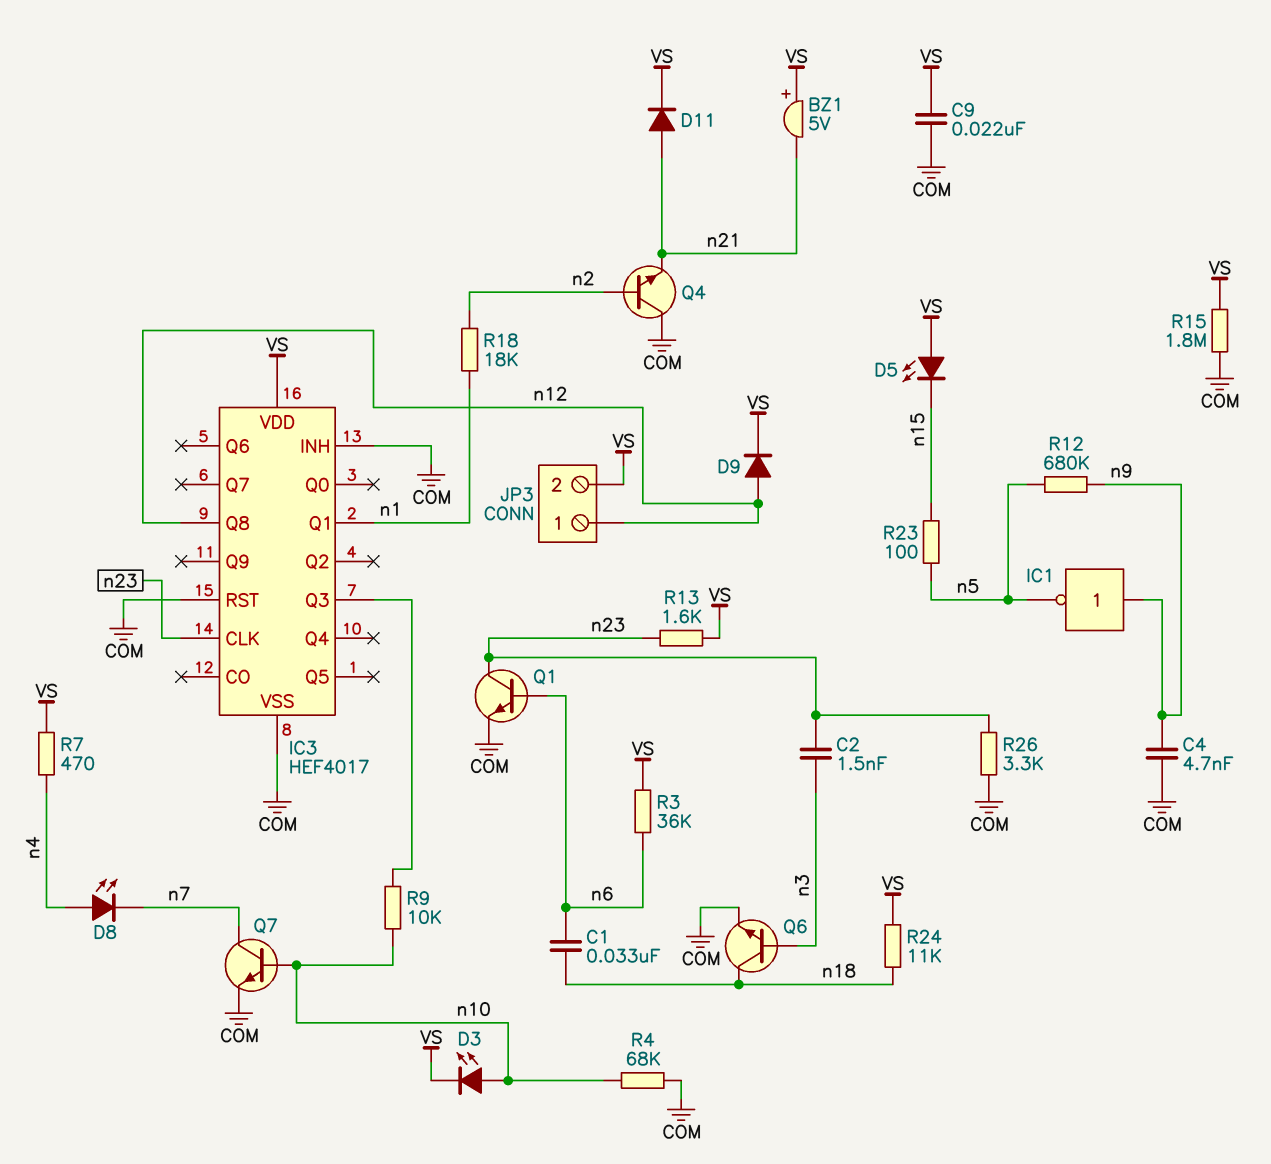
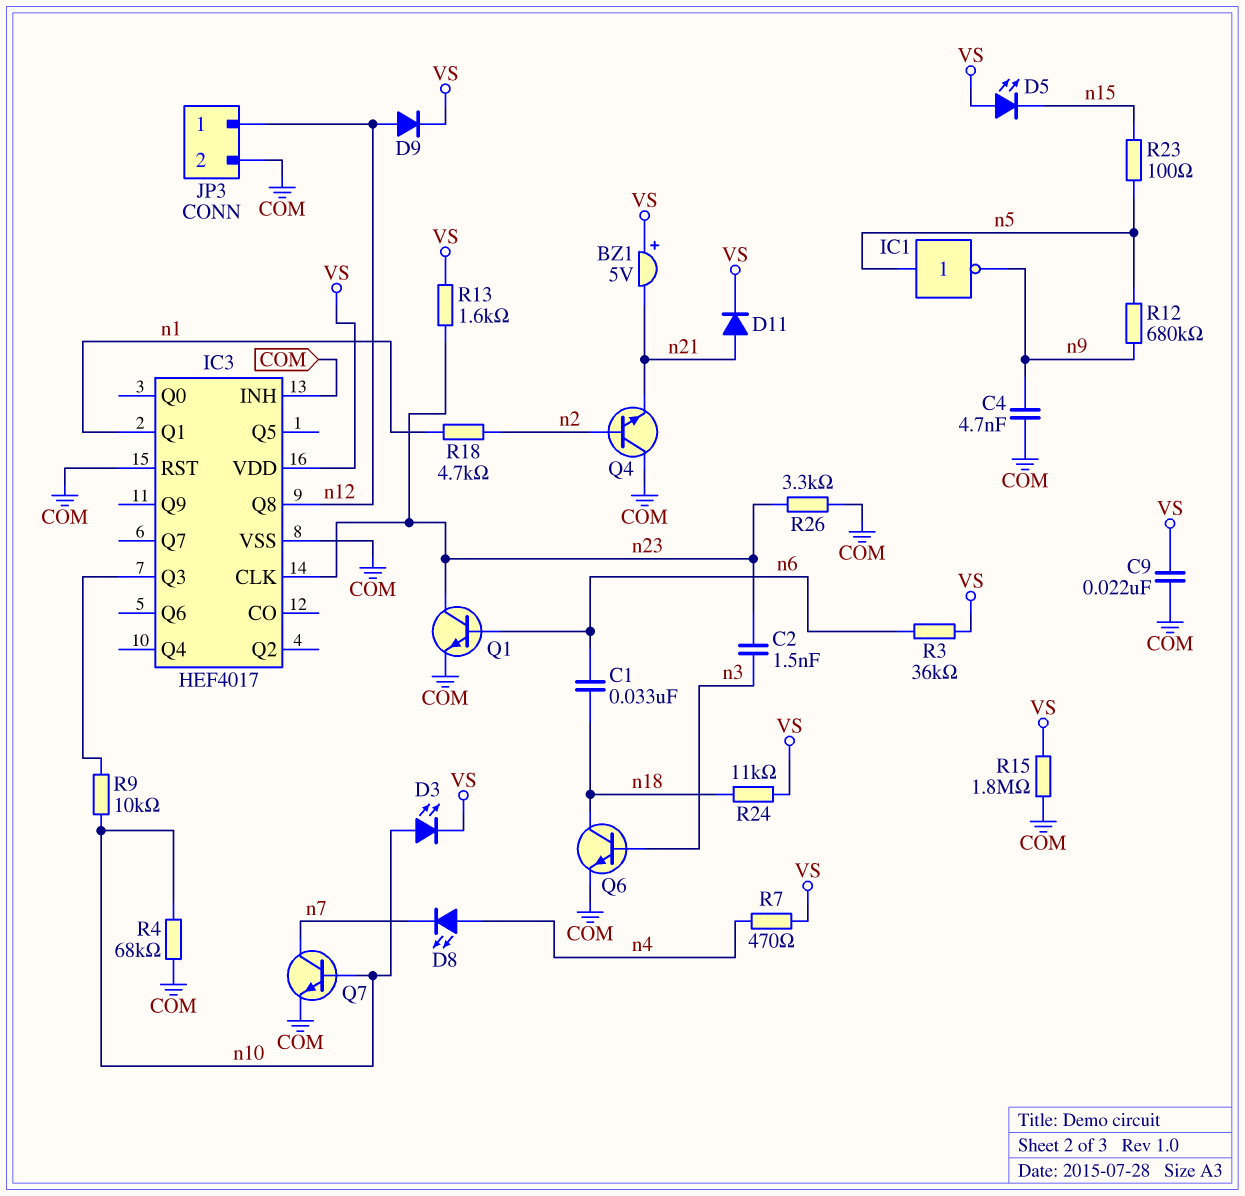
IC1: NOT (in n9, out n5) -> NOT (in n5, out n9)
JP3 pin 2: VS -> COM
R18: 18k (n1, n2) -> 4.7k (n1, n2)

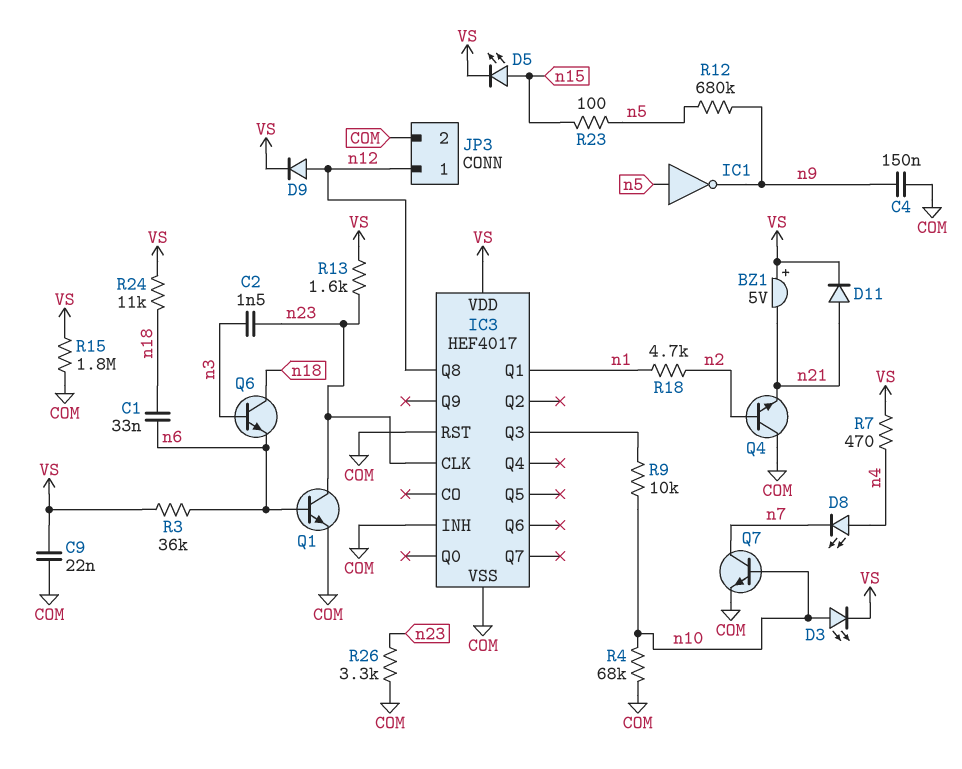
C4: 4.7nF (COM, n9) -> 150nF (COM, n9)
D5: LED (A VS, K n15) -> LED (A n15, K VS)
Q6: NPN (B n3, C n18, E COM) -> NPN (B n3, C n18, E n6)

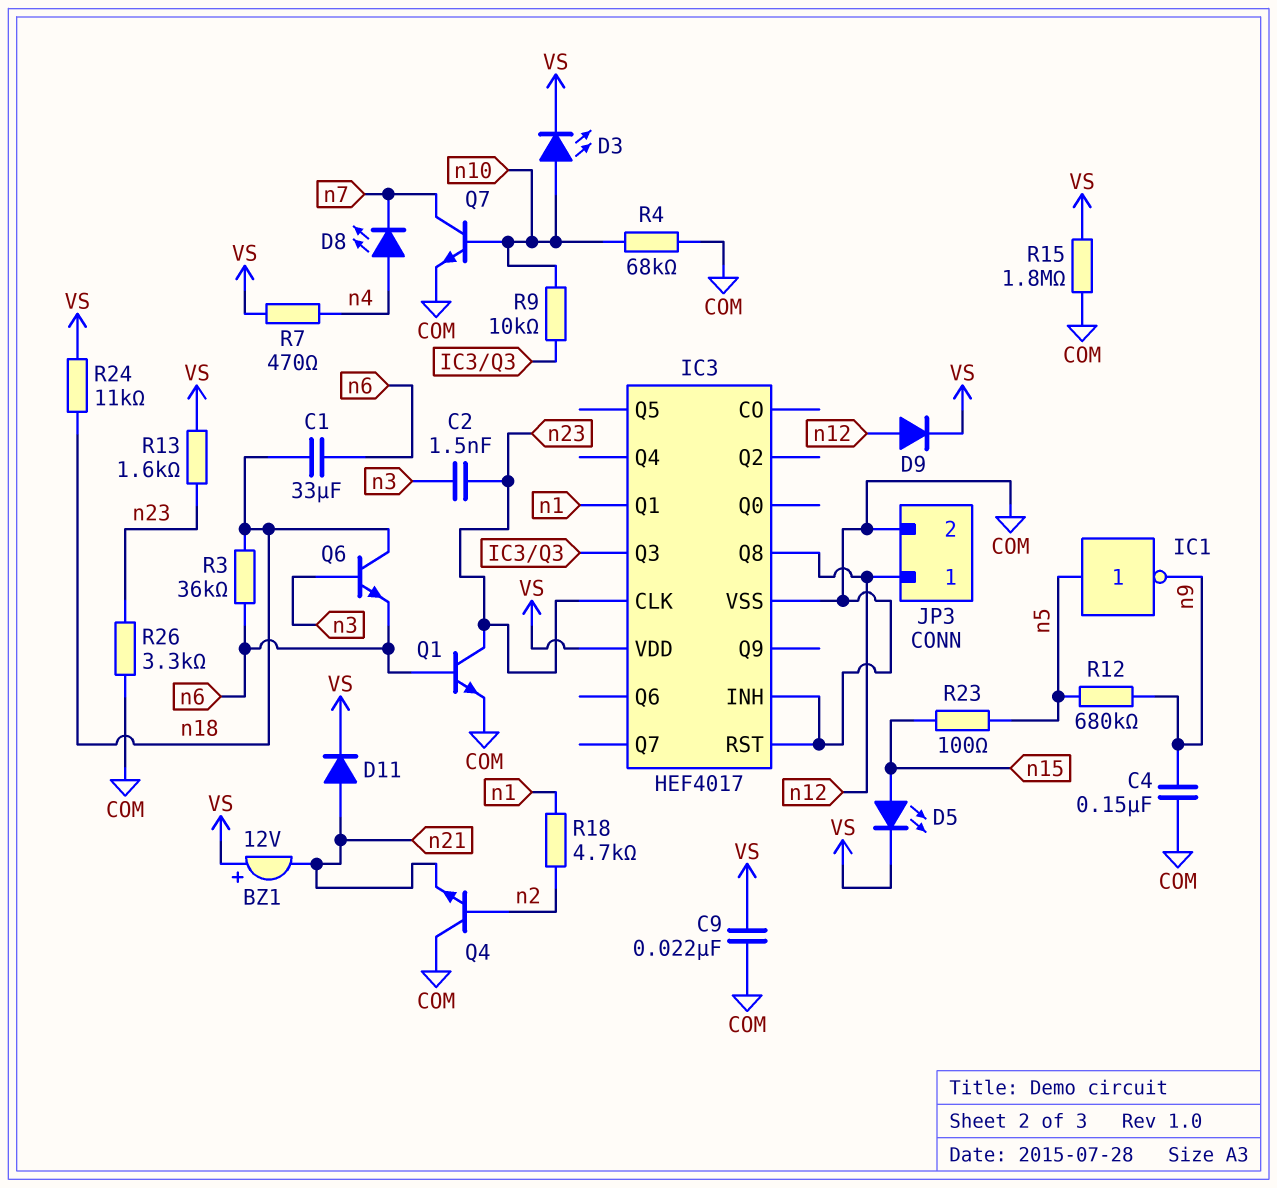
BZ1: buzzer 5V (plus VS, minus n21) -> buzzer 12V (plus VS, minus n21)
C1: 33nF (n6, n18) -> 33uF (n6, n18)
R3: 36k (VS, n6) -> 36k (n6, n18)

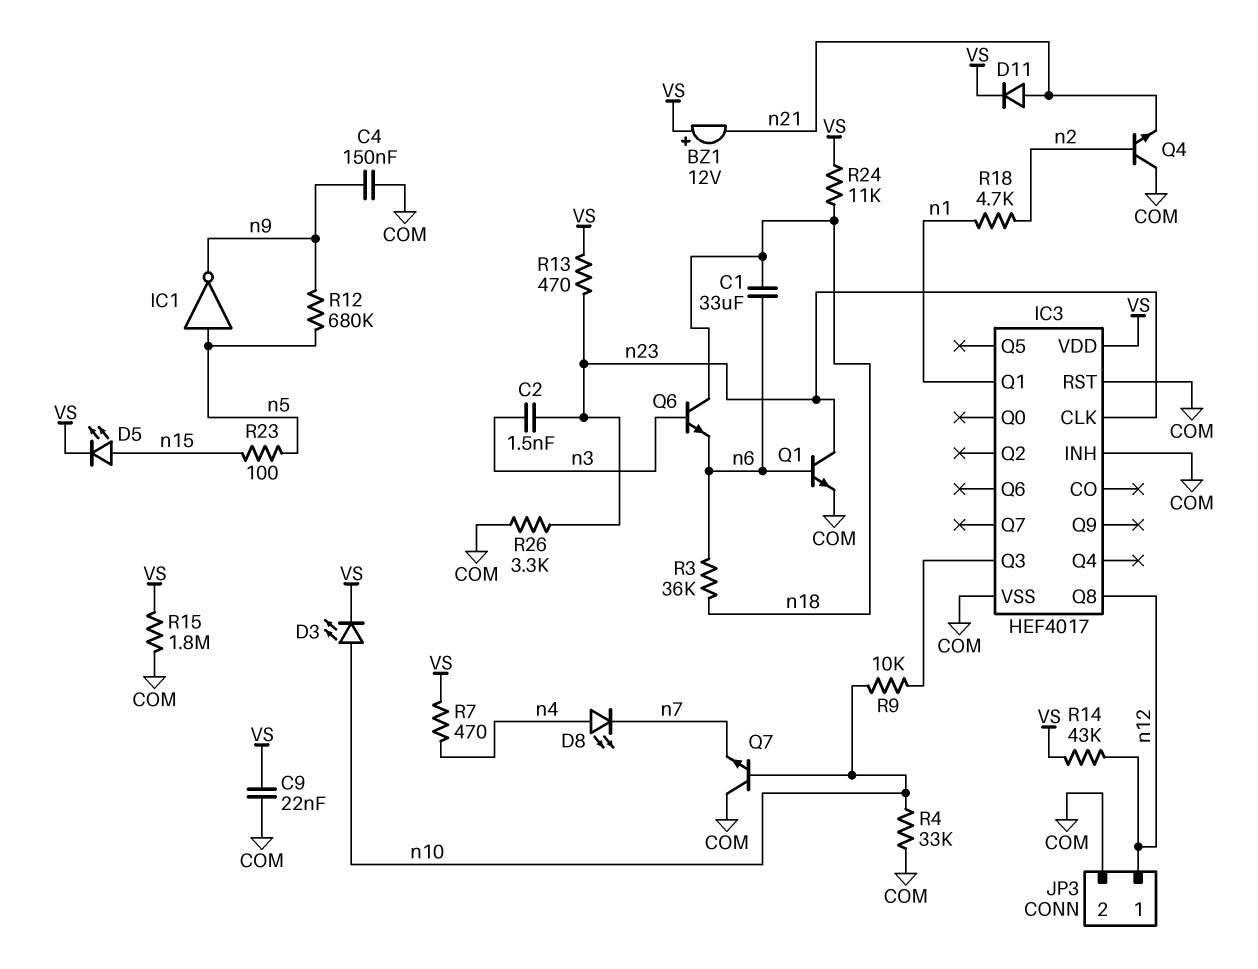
D9: diode (A n12, K VS) -> none
Q7: NPN (B n10, C n7, E COM) -> NPN (B n10, C COM, E n7)
R4: 68k (COM, n10) -> 33k (COM, n10)
R13: 1.6k (VS, n23) -> 470 (VS, n23)
R14: none -> 43k (VS, n12)

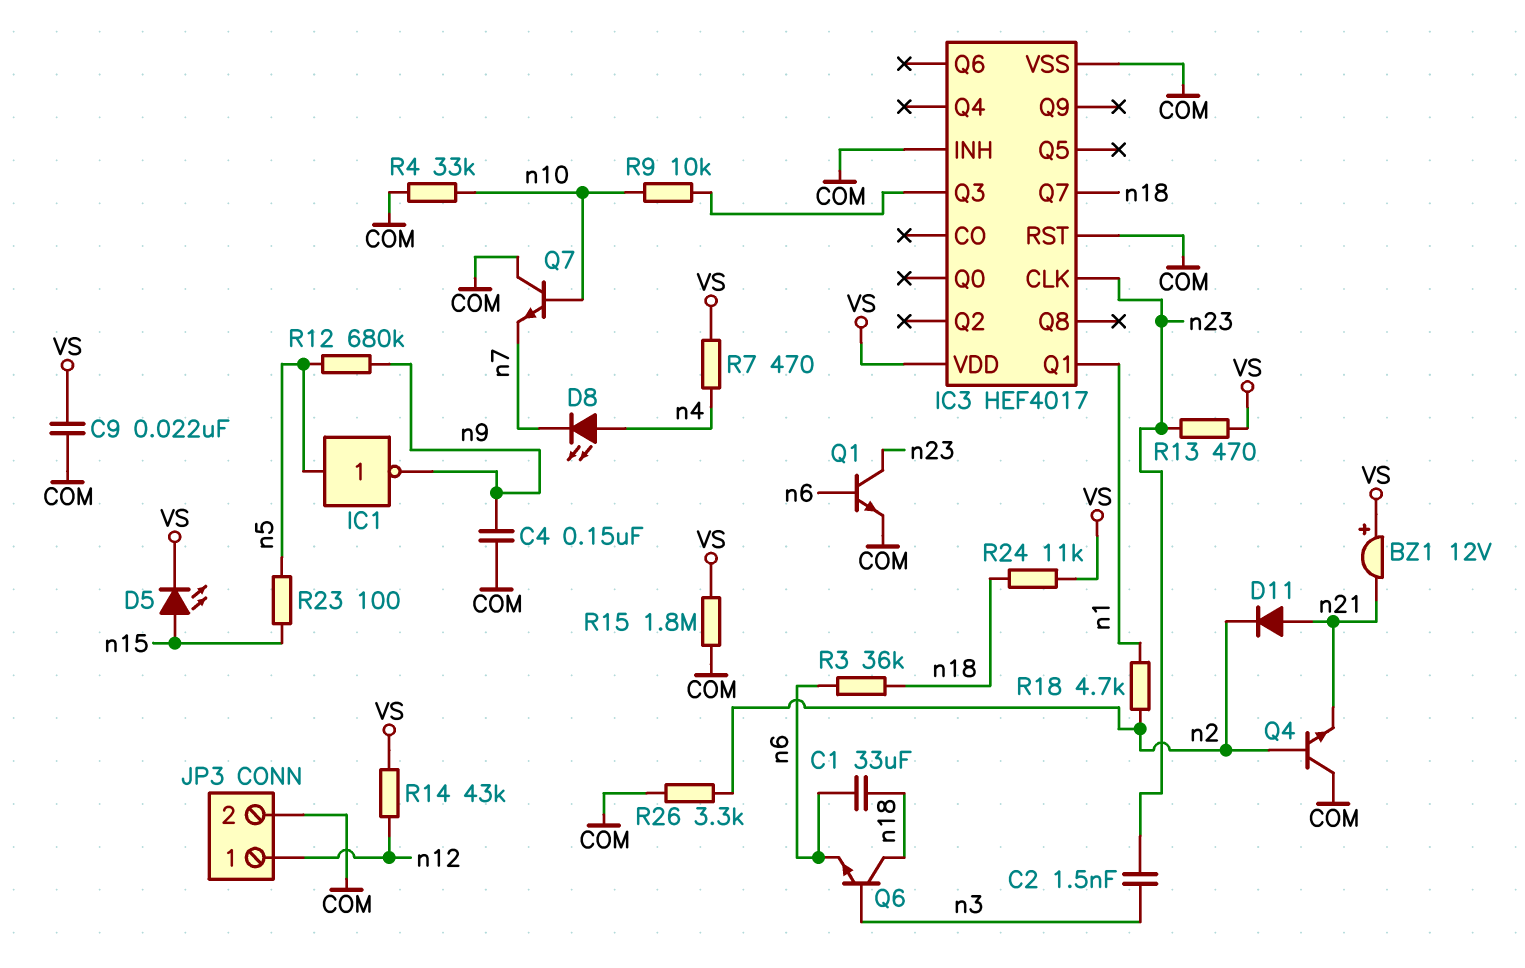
D3: LED (A n10, K VS) -> none
D11: diode (A n21, K VS) -> diode (A n21, K n2)
IC3 pin Q7: none -> n18
IC3 pin Q8: n12 -> none
R26: 3.3k (COM, n23) -> 3.3k (COM, n2)

